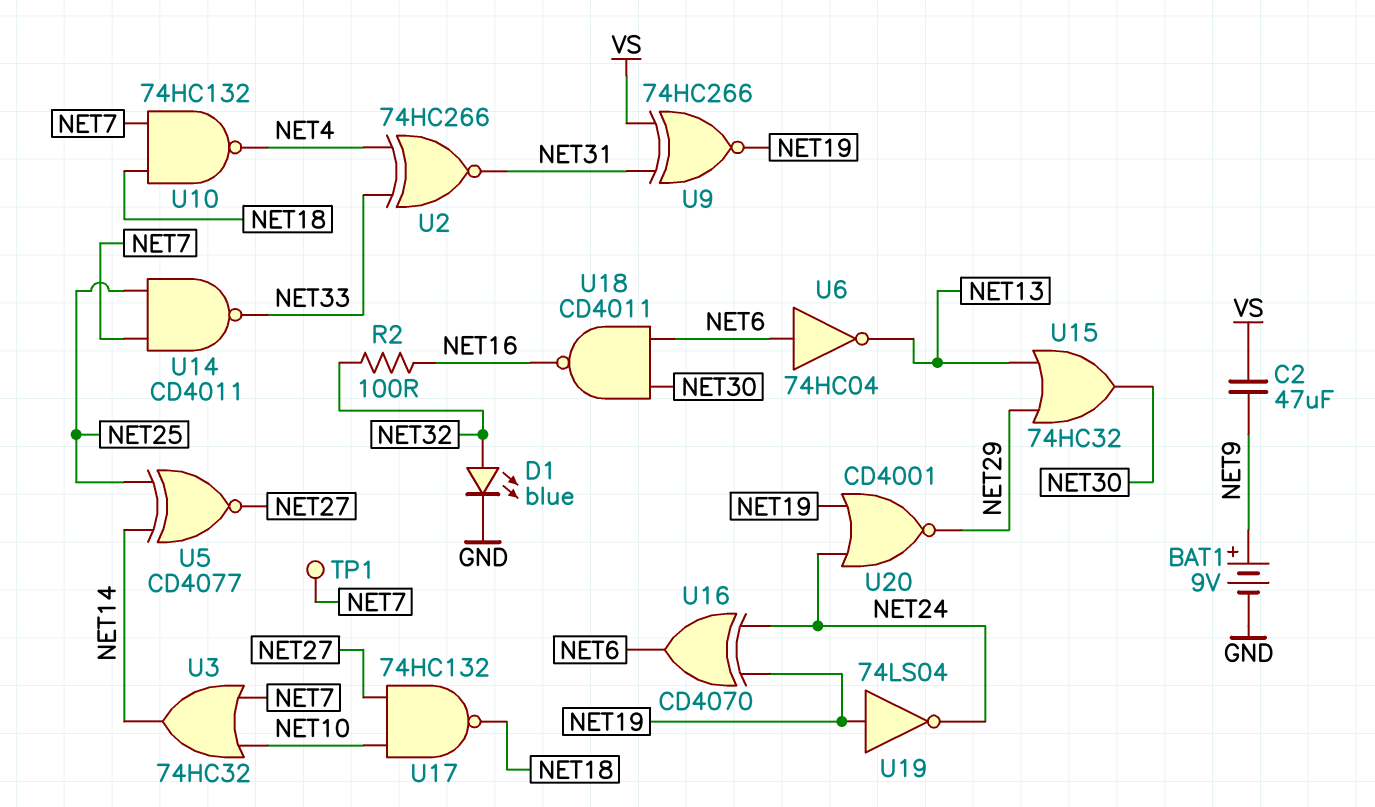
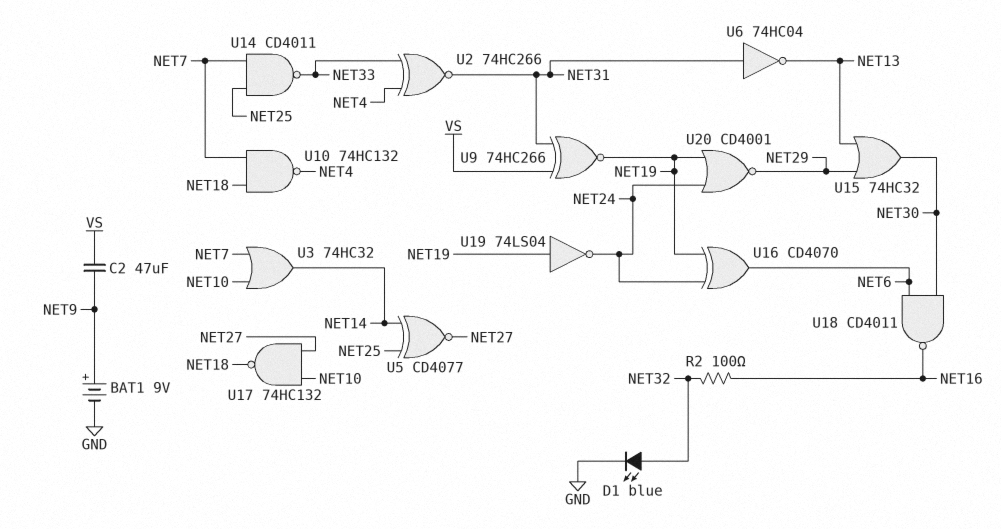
TP1: test point (NET7) -> none
U6: NOT 74HC04 (in NET6, out NET13) -> NOT 74HC04 (in NET31, out NET13)

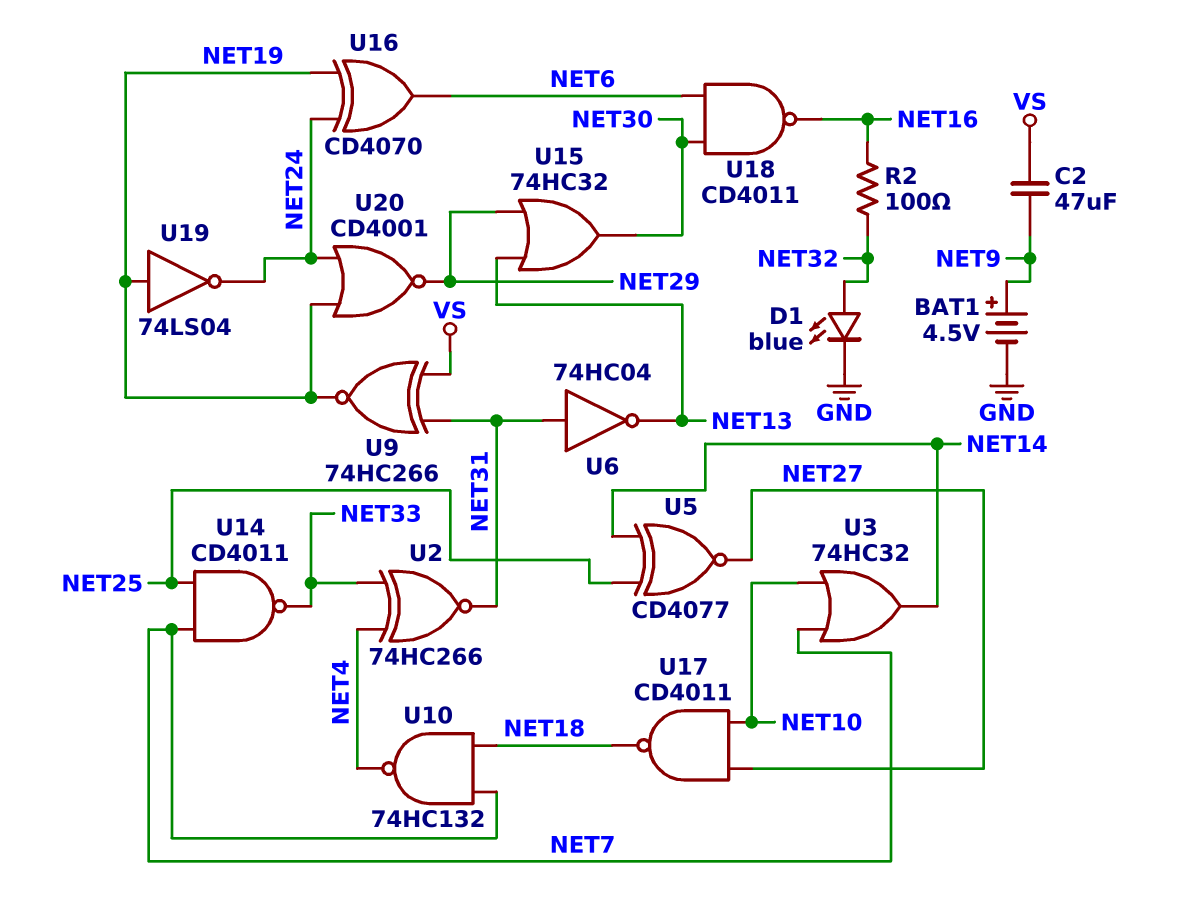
BAT1: 9V (plus NET9, minus GND) -> 4.5V (plus NET9, minus GND)
U17: NAND 74HC132 (in NET10, in NET27, out NET18) -> NAND CD4011 (in NET10, in NET27, out NET18)

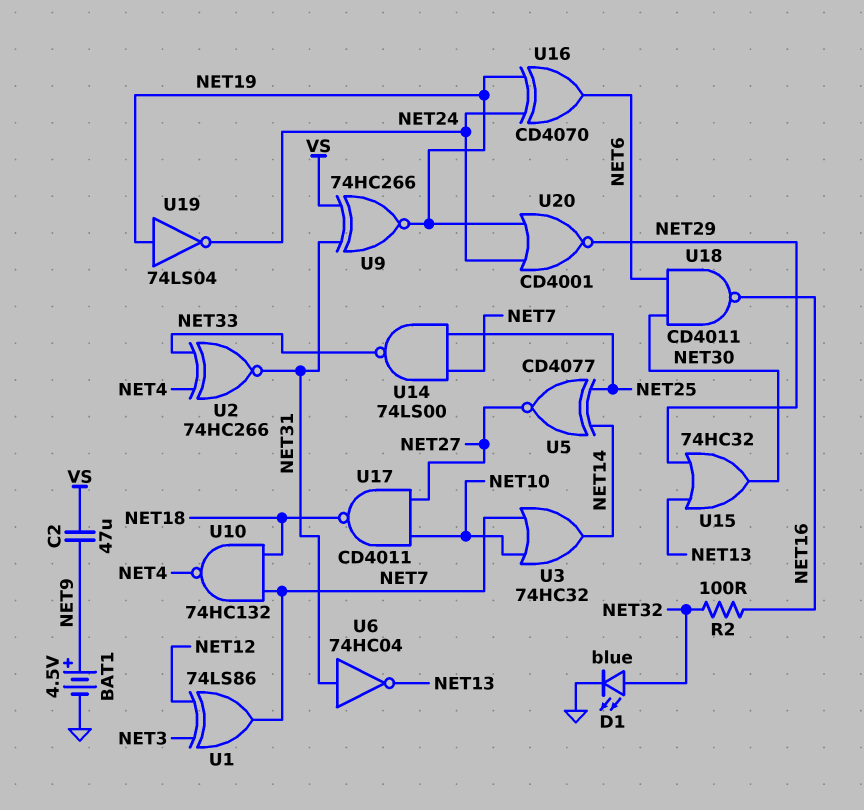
U1: none -> XOR 74LS86 (in NET3, in NET12, out NET7)
U14: NAND CD4011 (in NET7, in NET25, out NET33) -> NAND 74LS00 (in NET7, in NET25, out NET33)

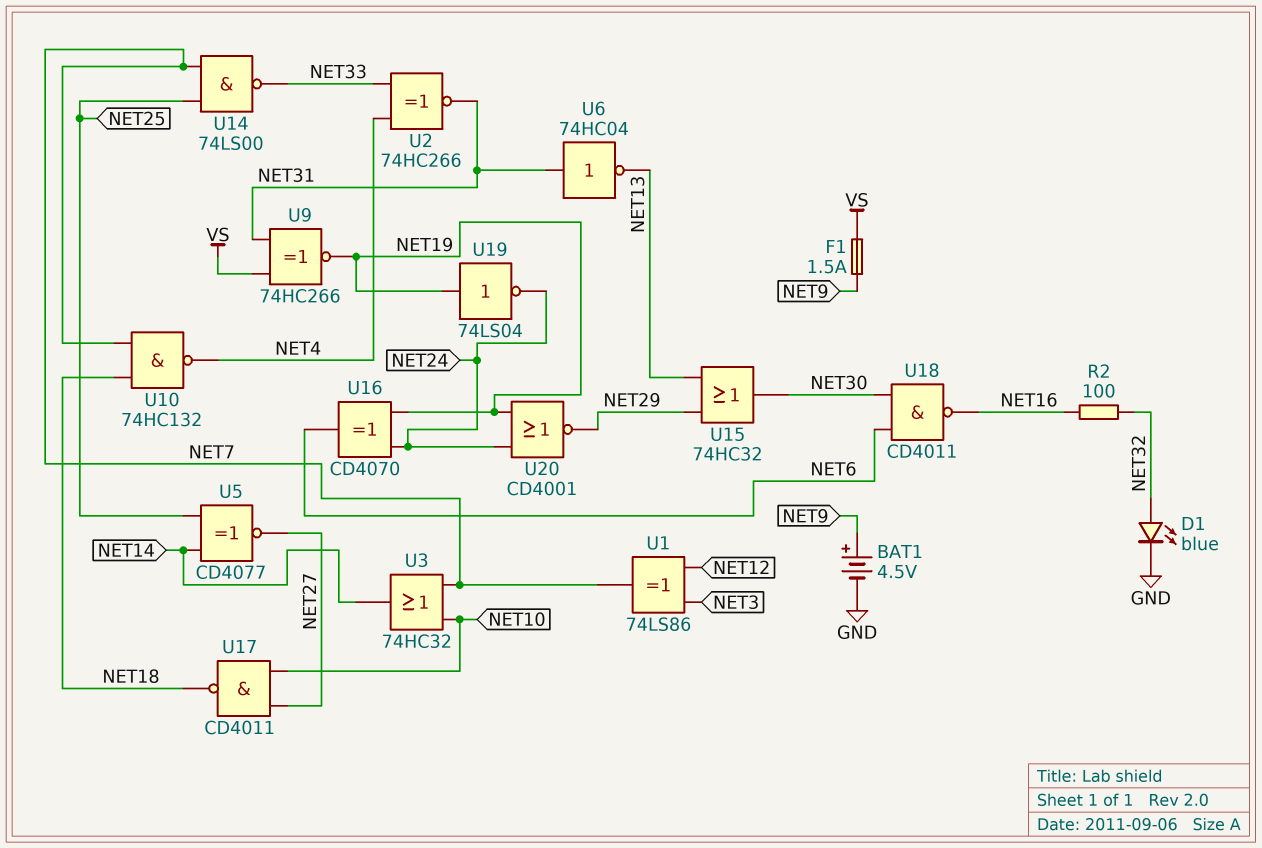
C2: 47uF (NET9, VS) -> none
F1: none -> 1.5A (NET9, VS)

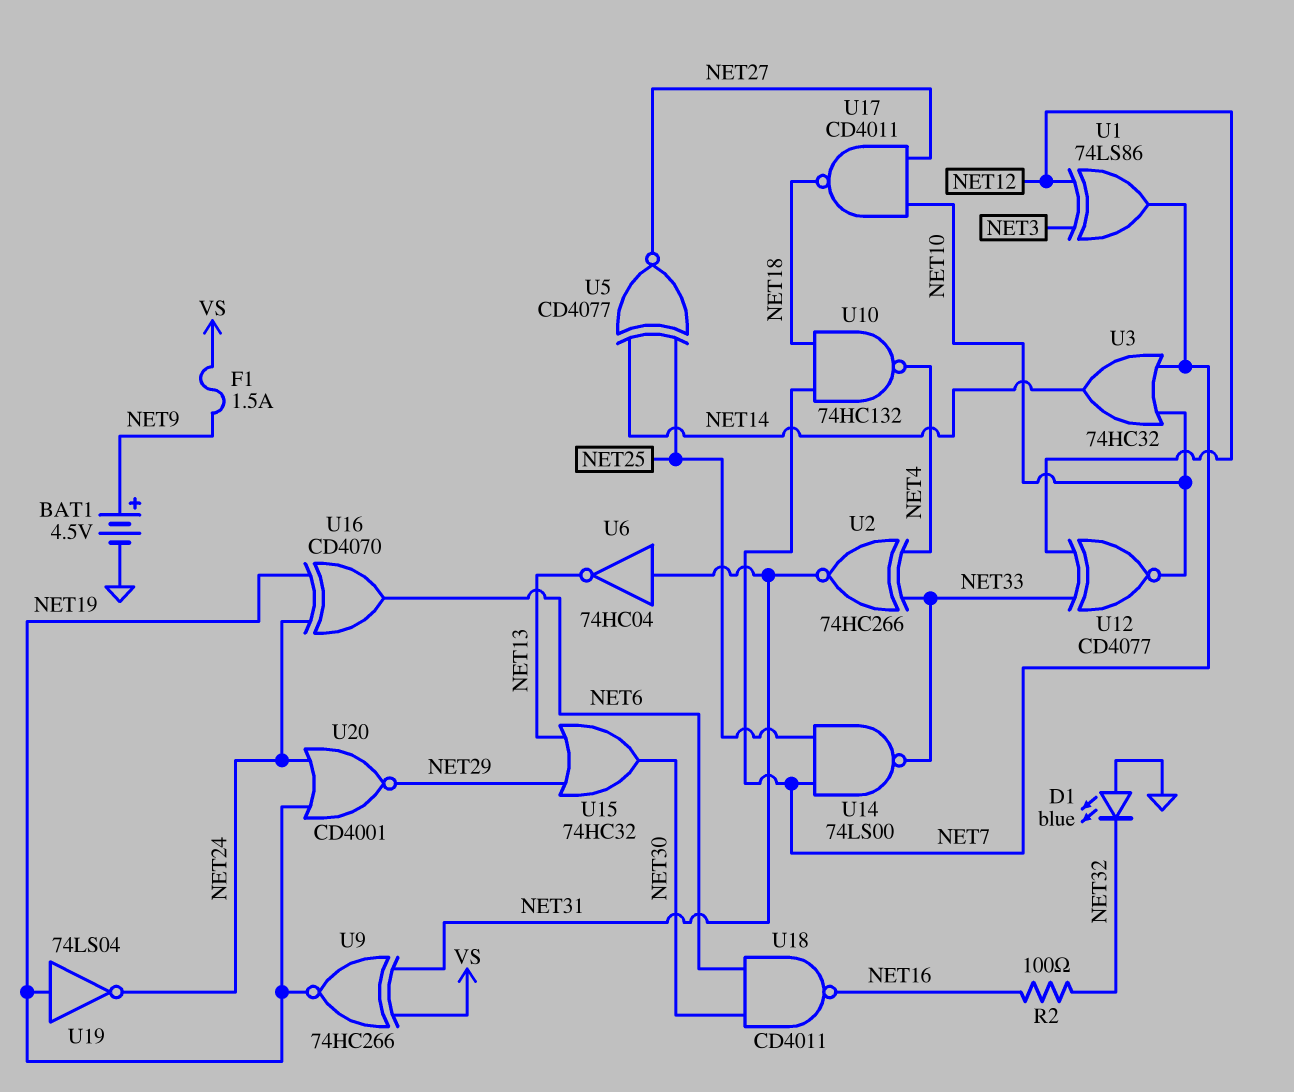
D1: LED blue (A NET32, K GND) -> LED blue (A GND, K NET32)
U12: none -> XNOR CD4077 (in NET12, in NET33, out NET10)

